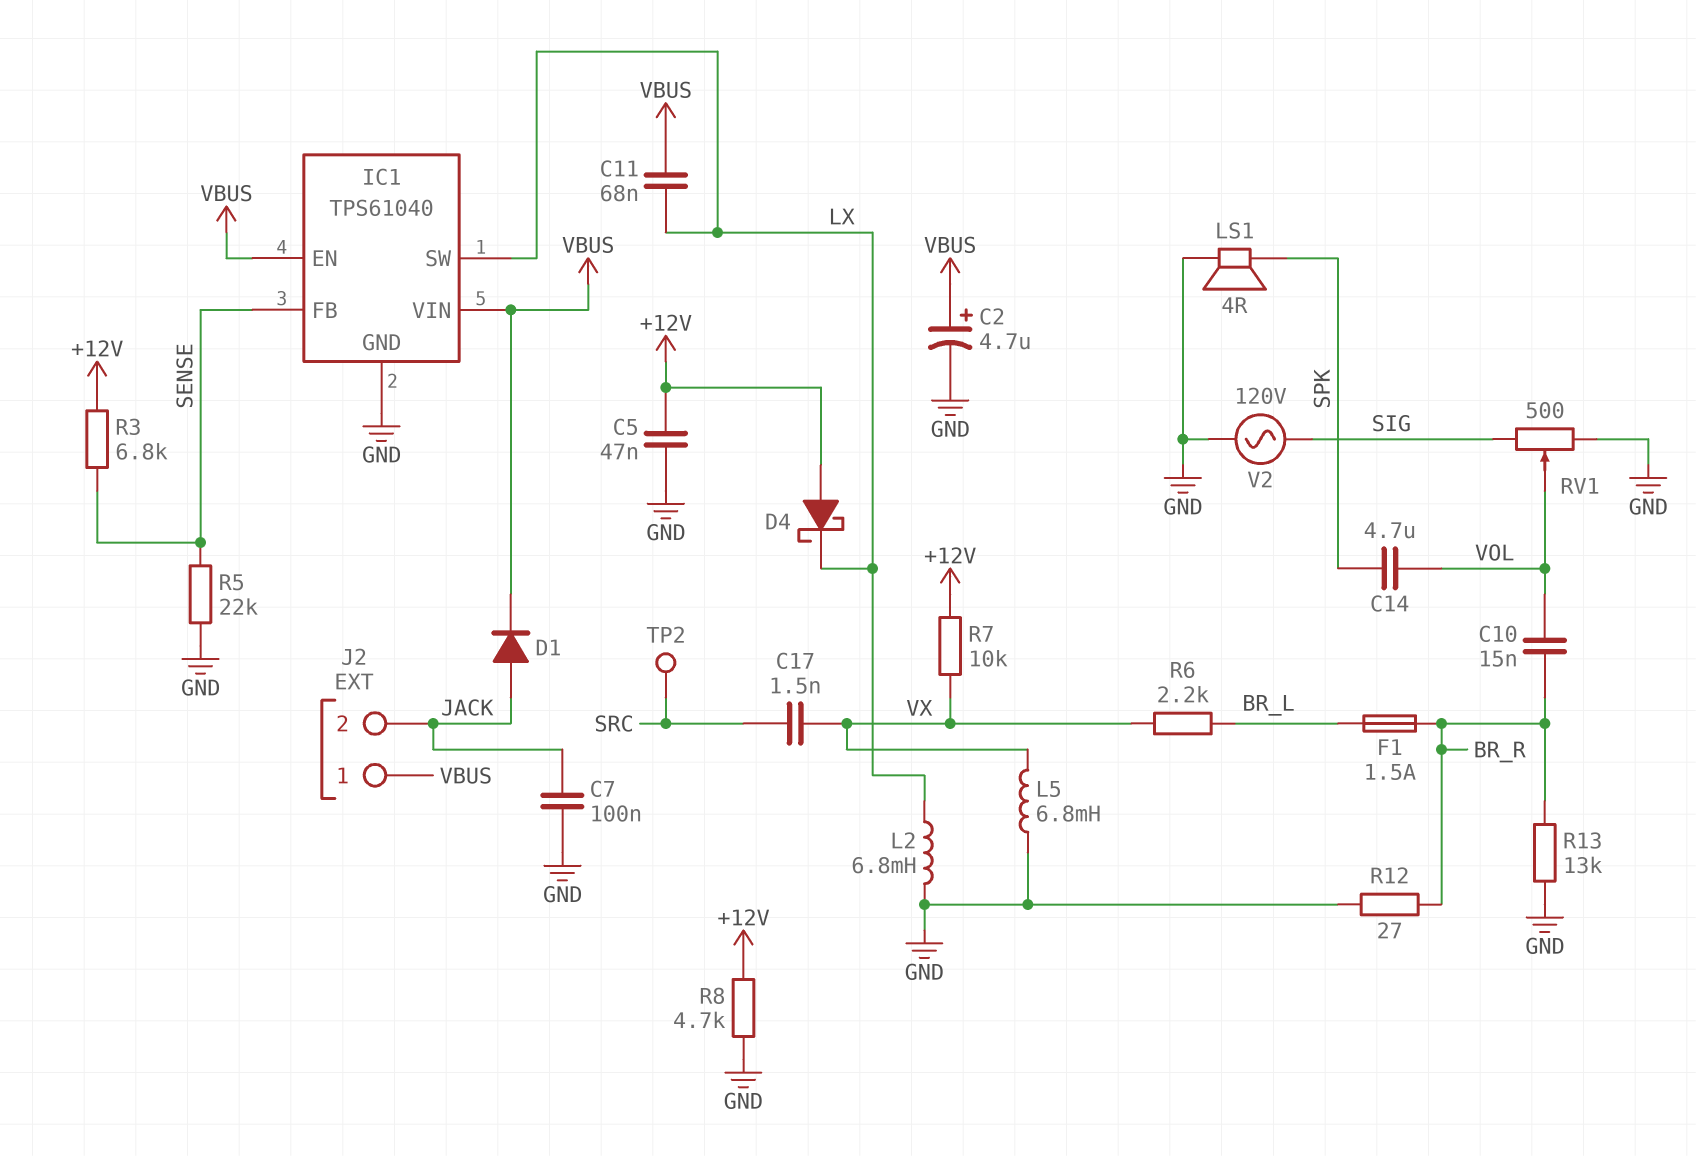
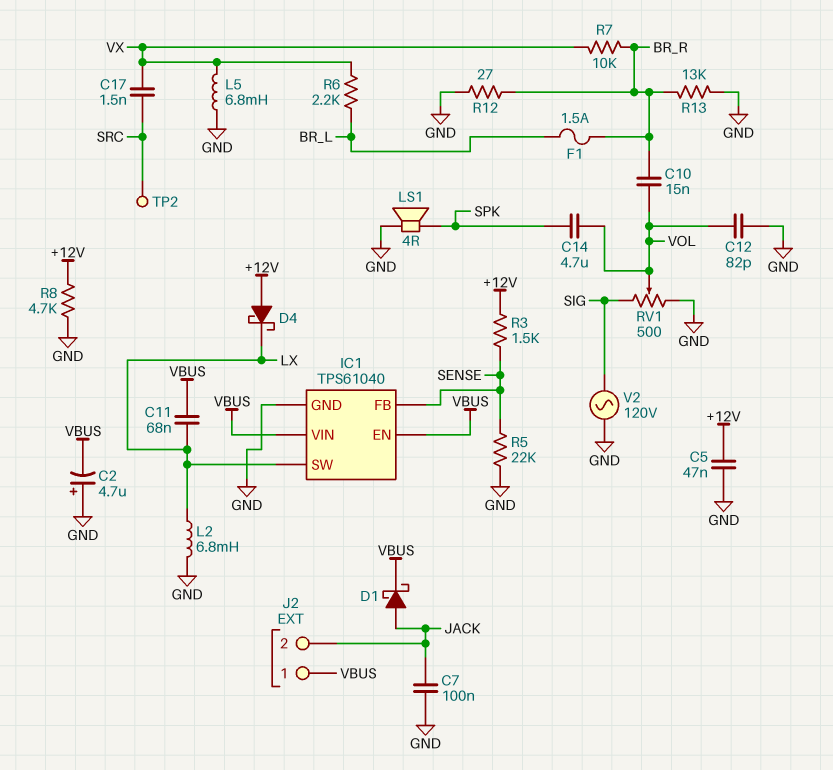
C2: 4.7uF (plus VBUS, minus GND) -> 4.7uF (plus GND, minus VBUS)
C12: none -> 82pF (GND, VOL)
D1: diode (A JACK, K VBUS) -> schottky (A JACK, K VBUS)
R3: 6.8k (+12V, SENSE) -> 1.5k (+12V, SENSE)
R7: 10k (+12V, VX) -> 10k (BR_R, VX)

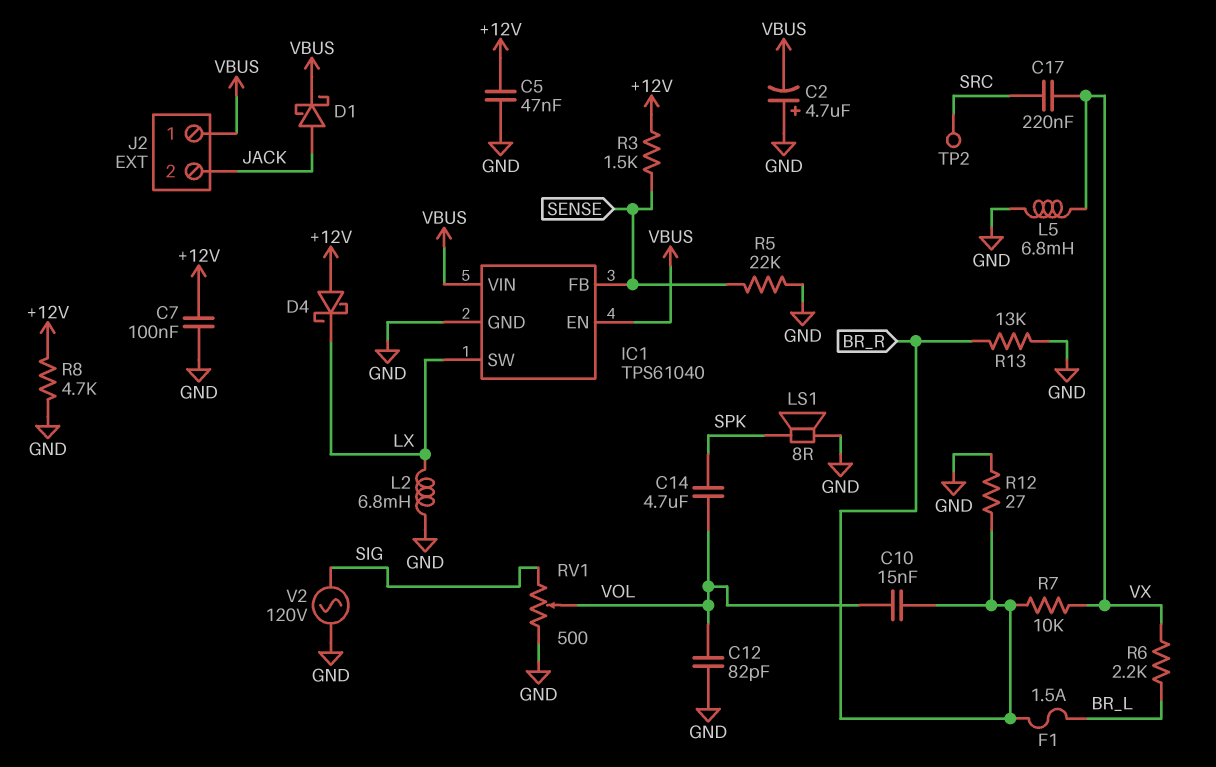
C7: 100nF (GND, JACK) -> 100nF (+12V, GND)
C11: 68nF (LX, VBUS) -> none
C17: 1.5nF (SRC, VX) -> 220nF (SRC, VX)
LS1: speaker 4R (GND, SPK) -> speaker 8R (GND, SPK)

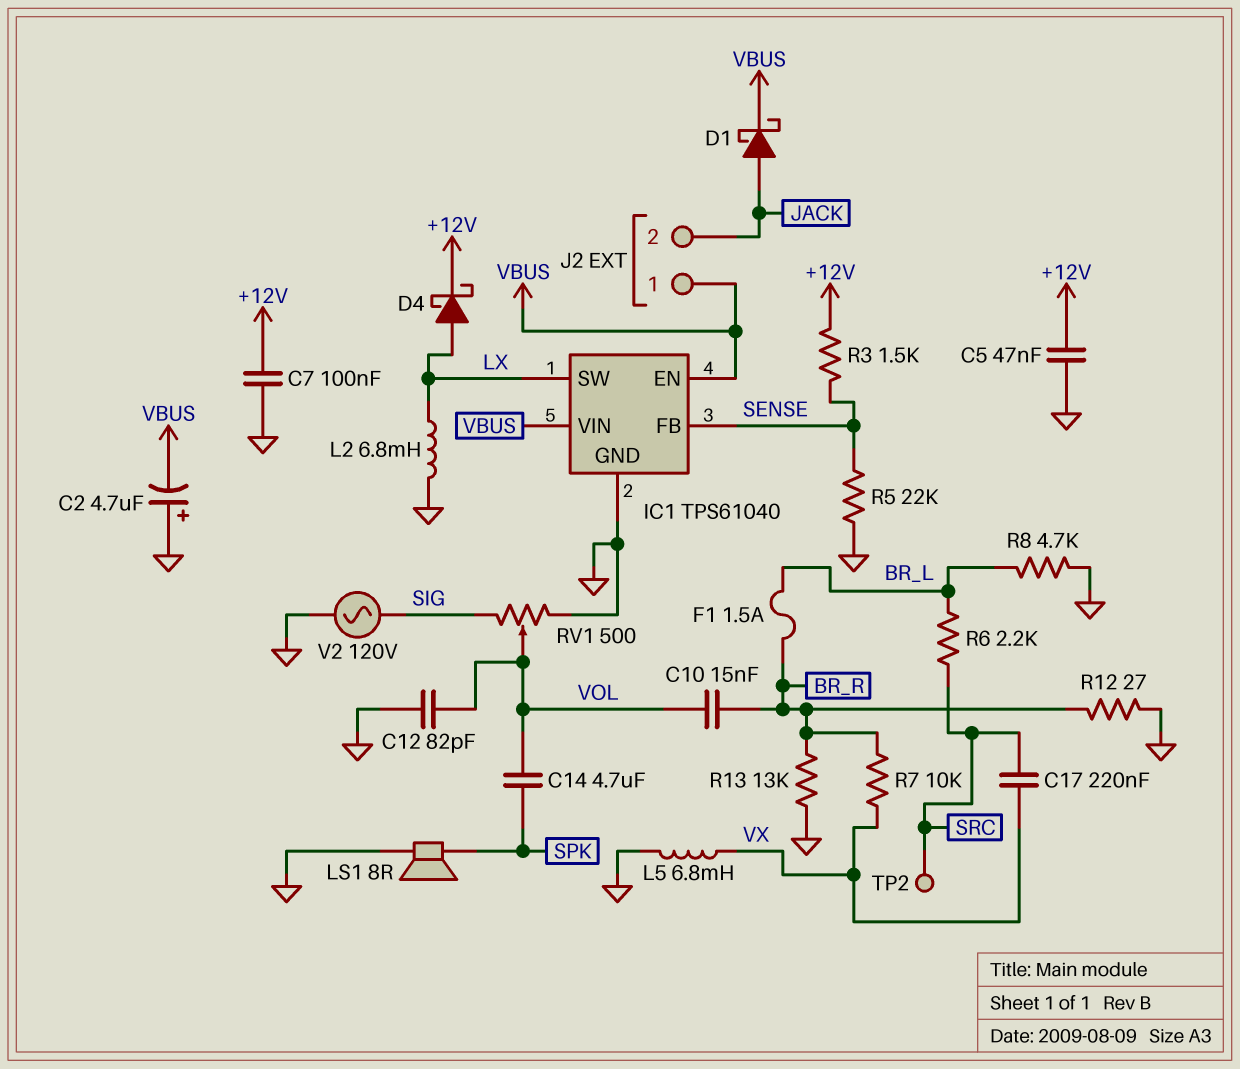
D4: schottky (A +12V, K LX) -> schottky (A LX, K +12V)
R6: 2.2k (BR_L, VX) -> 2.2k (BR_L, SRC)
R8: 4.7k (+12V, GND) -> 4.7k (BR_L, GND)

